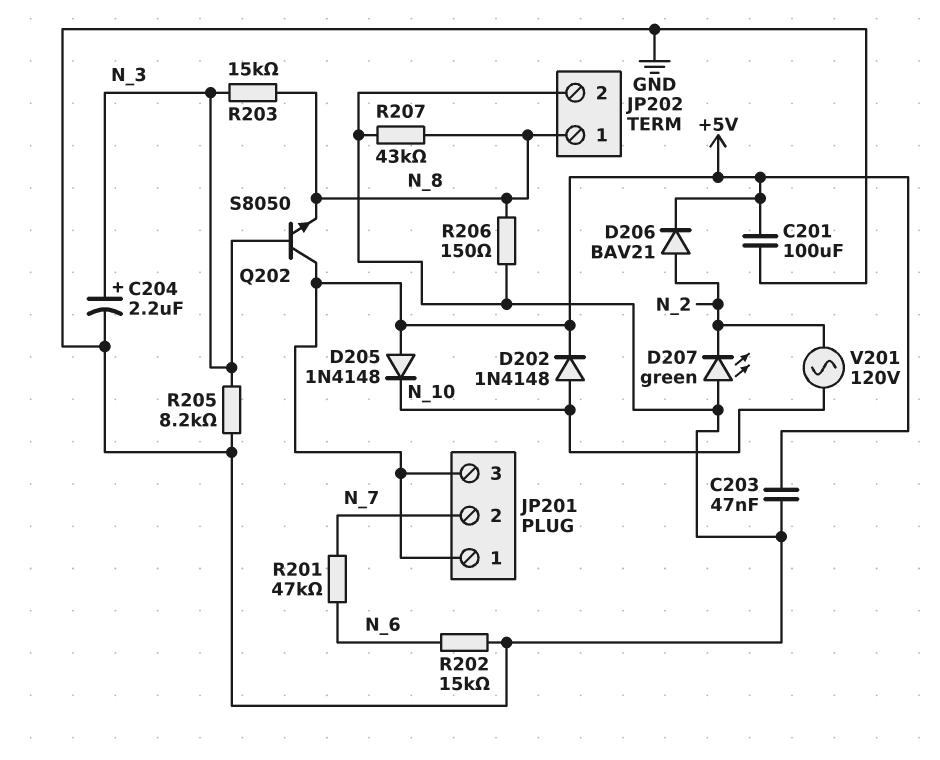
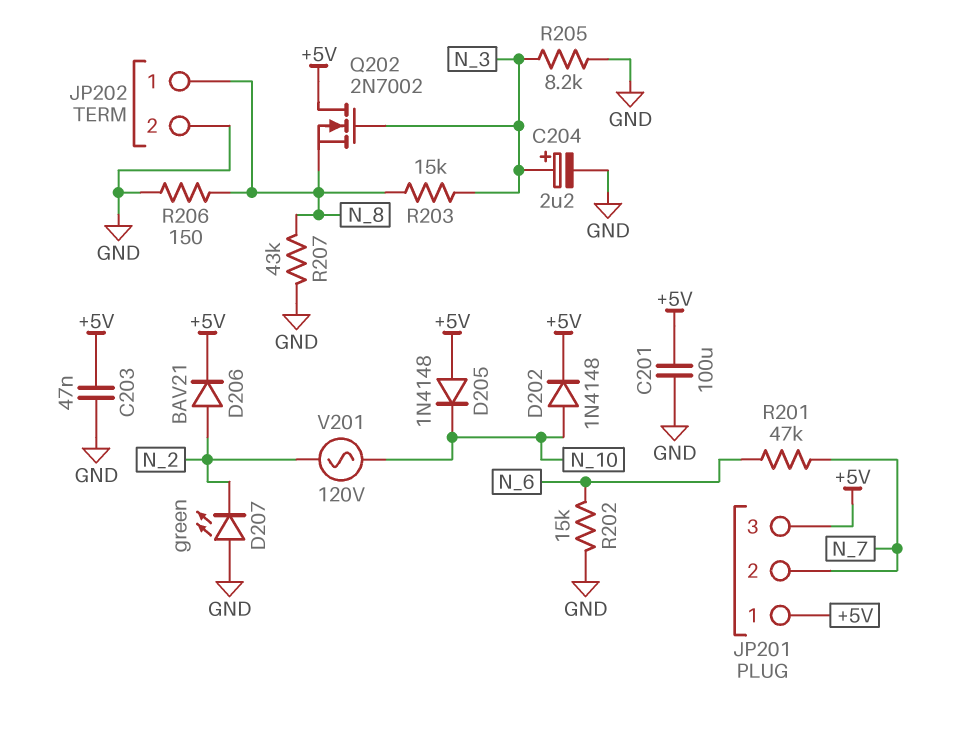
Q202: NPN S8050 (B N_3, C +5V, E N_8) -> NMOS 2N7002 (G N_3, D +5V, S N_8)

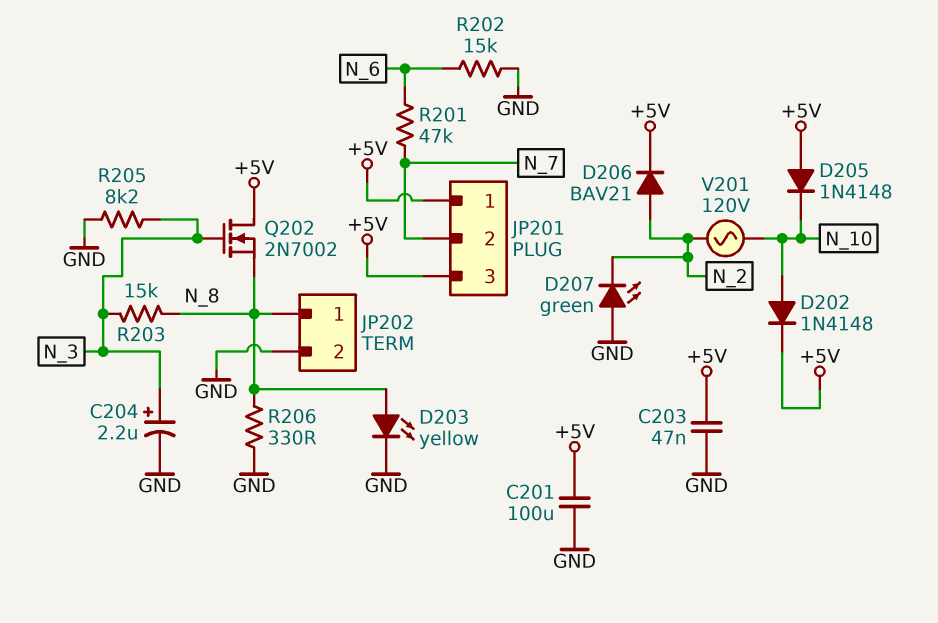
D203: none -> LED yellow (A N_8, K GND)
R206: 150 (GND, N_8) -> 330 (GND, N_8)
R207: 43k (GND, N_8) -> none

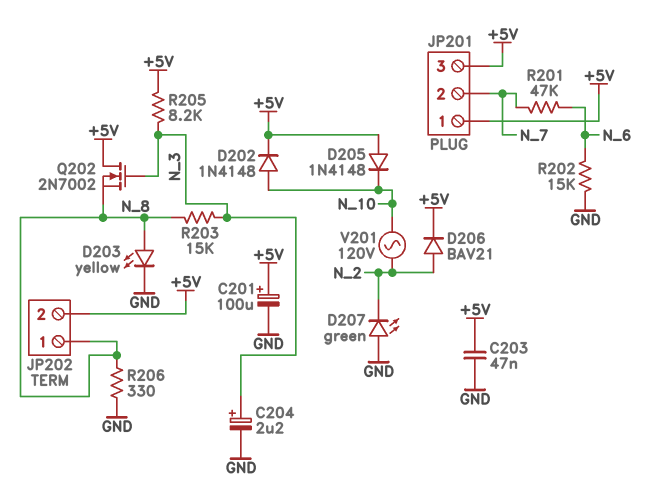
C201: 100uF (+5V, GND) -> 100uF (plus +5V, minus GND)
JP202 pin 2: GND -> +5V
R205: 8.2k (GND, N_3) -> 8.2k (+5V, N_3)

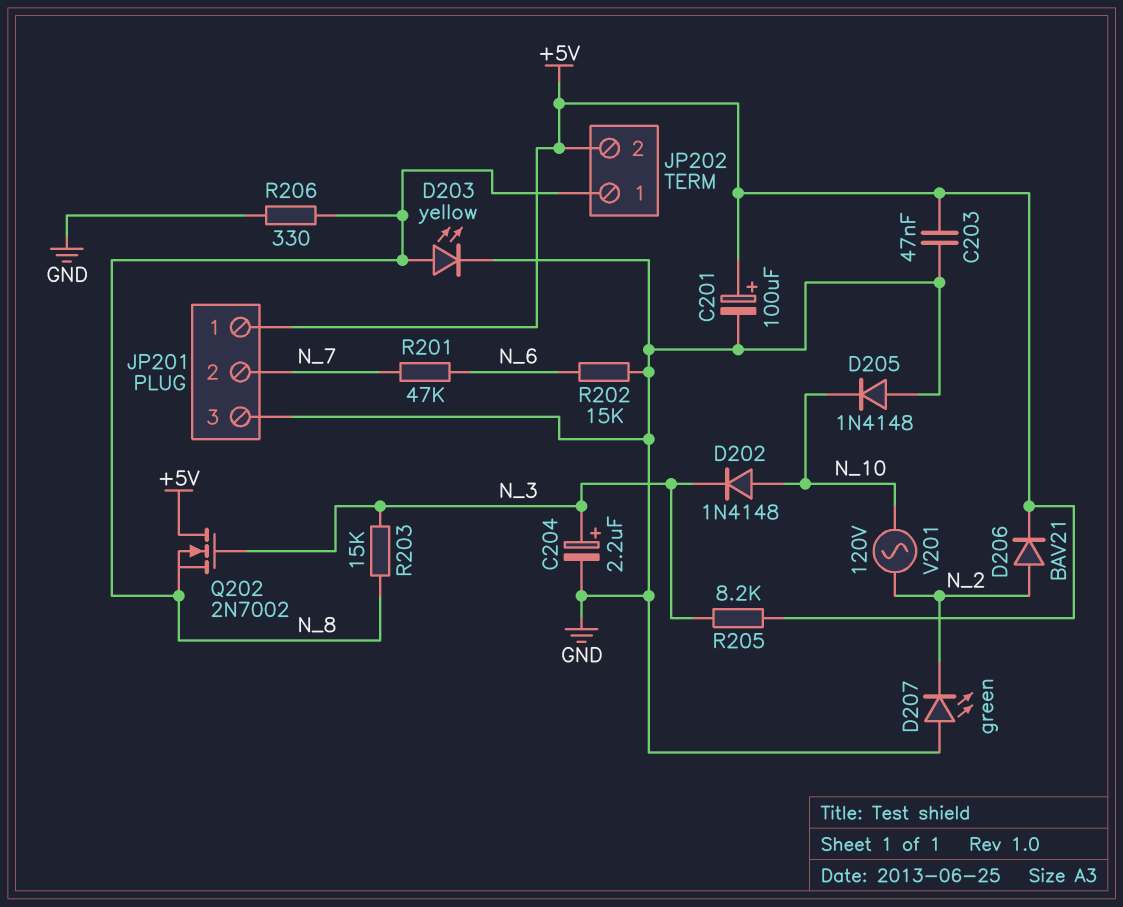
D202: diode 1N4148 (A N_10, K +5V) -> diode 1N4148 (A N_10, K N_3)
D205: diode 1N4148 (A +5V, K N_10) -> diode 1N4148 (A GND, K N_10)
JP201 pin 3: +5V -> GND

